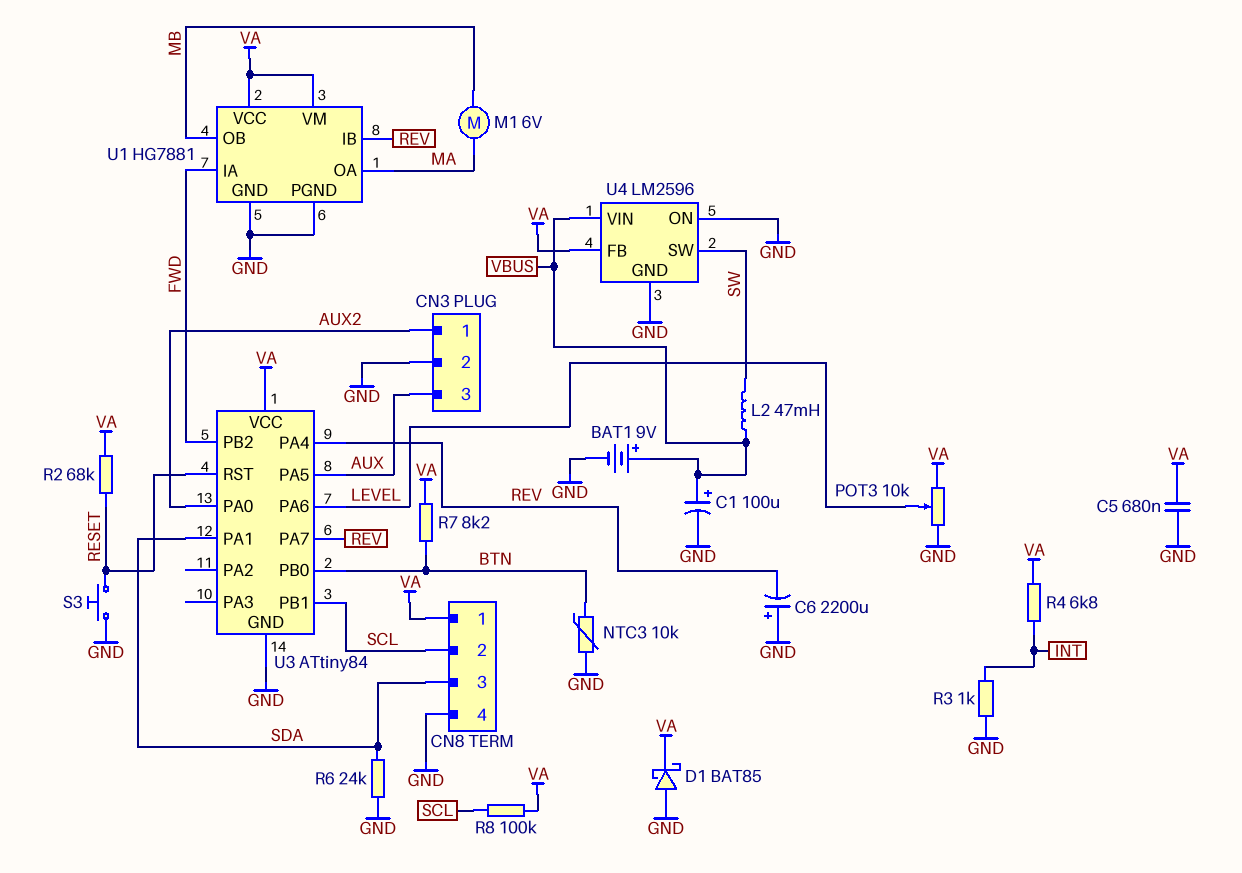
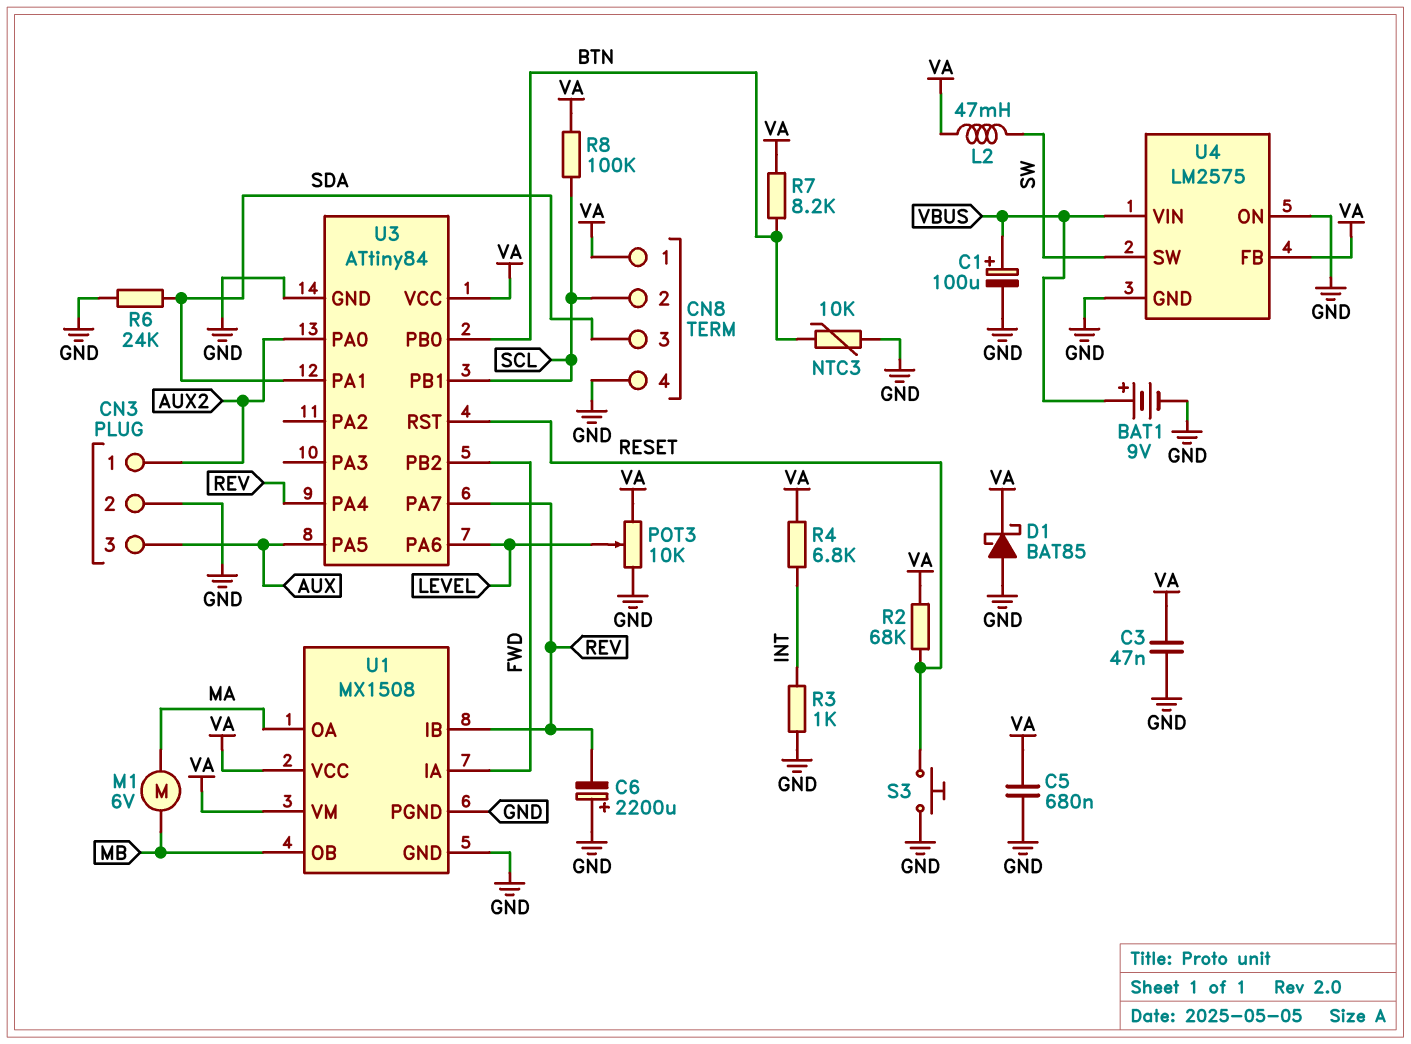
C3: none -> 47nF (GND, VA)
L2: 47mH (SW, VBUS) -> 47mH (SW, VA)
U1: HG7881 -> MX1508
U4: LM2596 -> LM2575

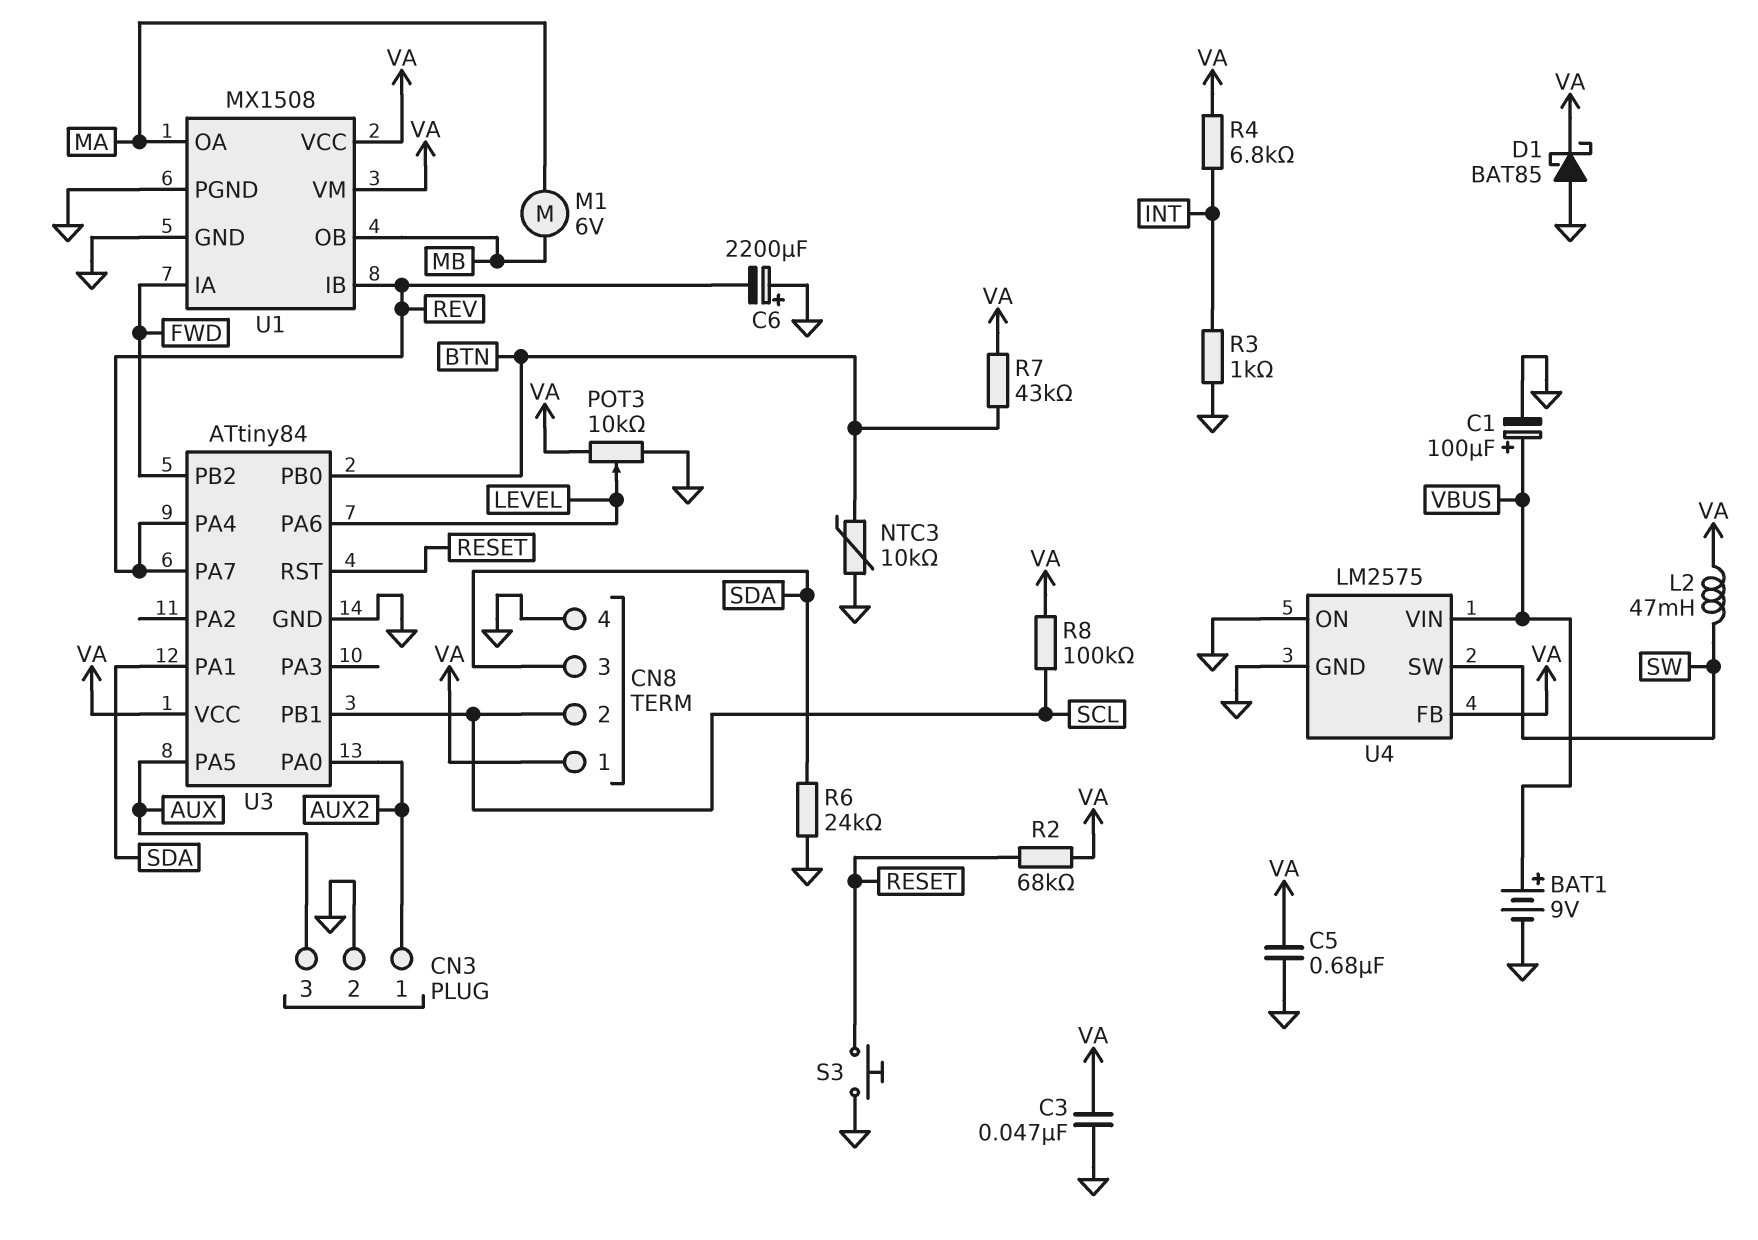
R7: 8.2k (BTN, VA) -> 43k (BTN, VA)

